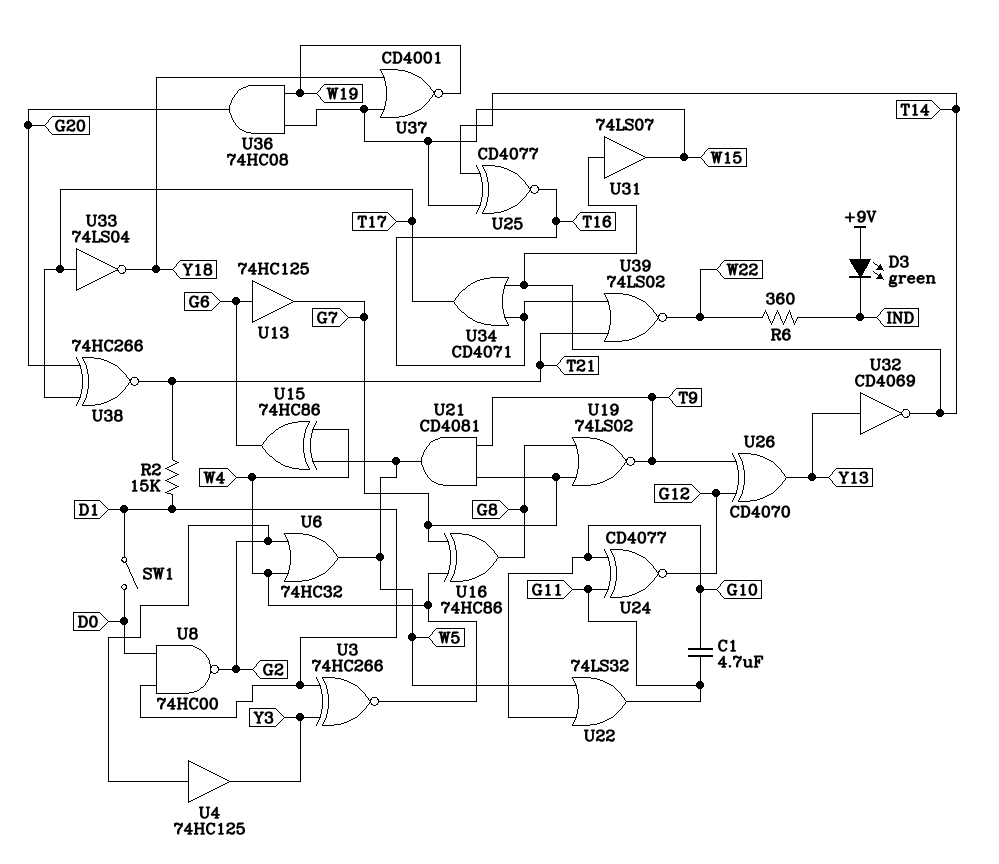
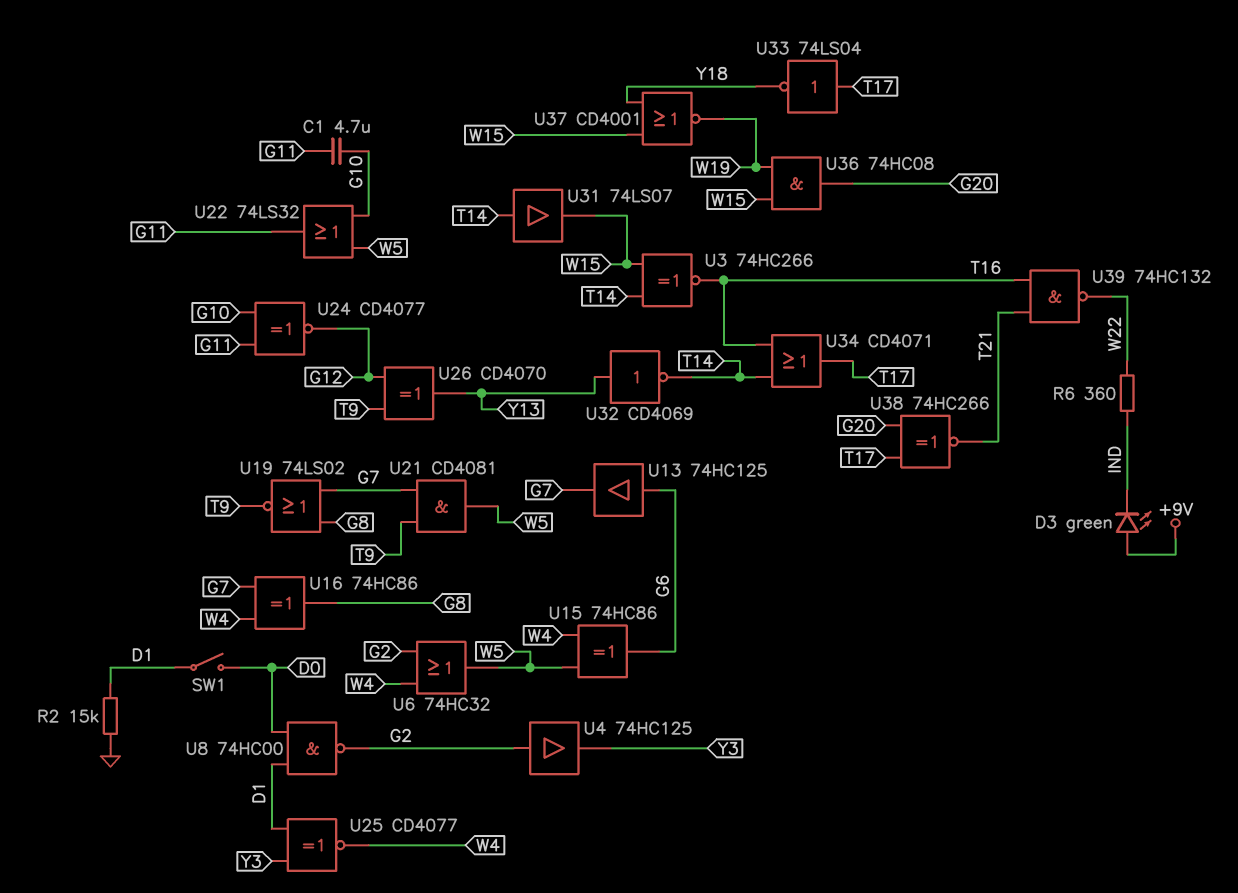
R2: 15k (D1, T21) -> 15k (D1, GND)
U3: XNOR 74HC266 (in D1, in Y3, out W4) -> XNOR 74HC266 (in T14, in W15, out T16)
U25: XNOR CD4077 (in T14, in W15, out T16) -> XNOR CD4077 (in D1, in Y3, out W4)
U39: NOR 74LS02 (in T16, in T21, out W22) -> NAND 74HC132 (in T16, in T21, out W22)

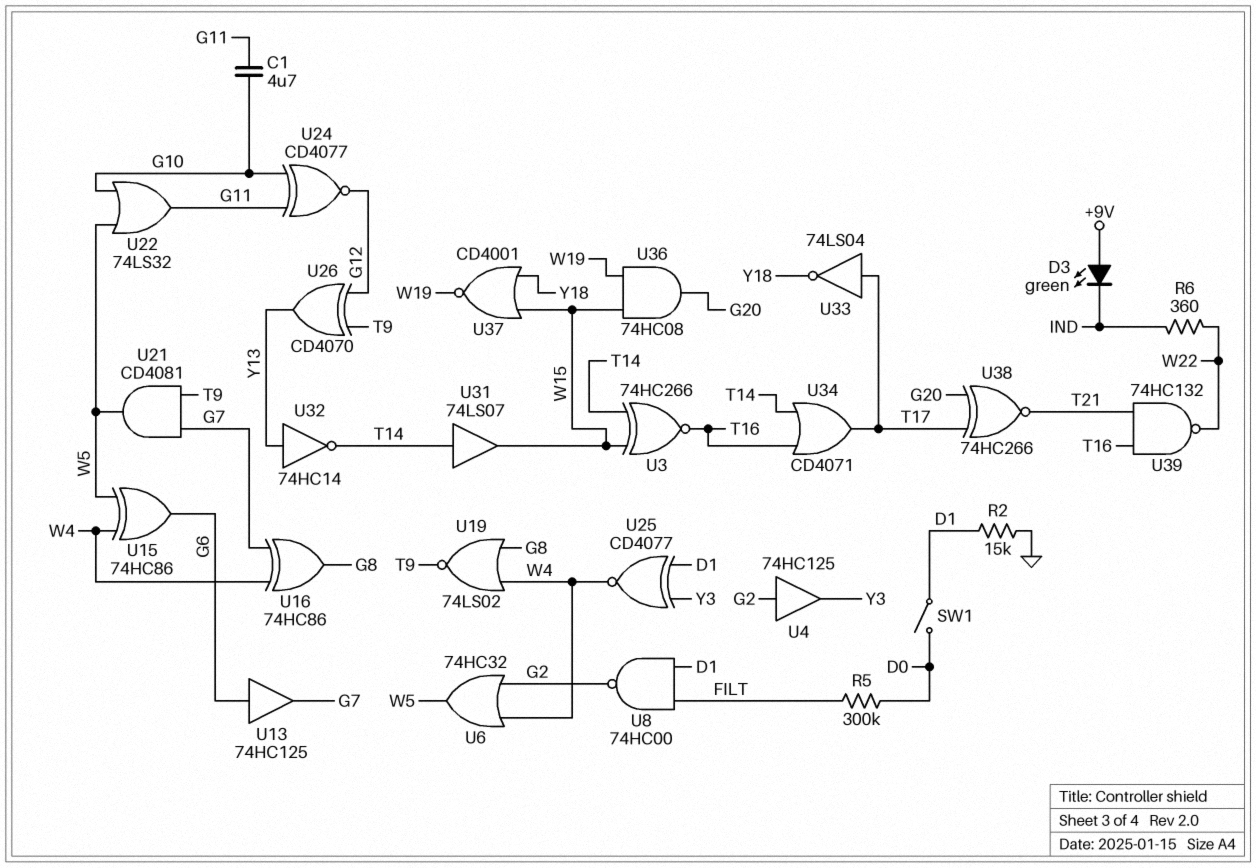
R5: none -> 300k (D0, FILT)
U8: NAND 74HC00 (in D0, in D1, out G2) -> NAND 74HC00 (in D1, in FILT, out G2)
U19: NOR 74LS02 (in G7, in G8, out T9) -> NOR 74LS02 (in G8, in W4, out T9)
U32: NOT CD4069 (in Y13, out T14) -> NOT 74HC14 (in Y13, out T14)

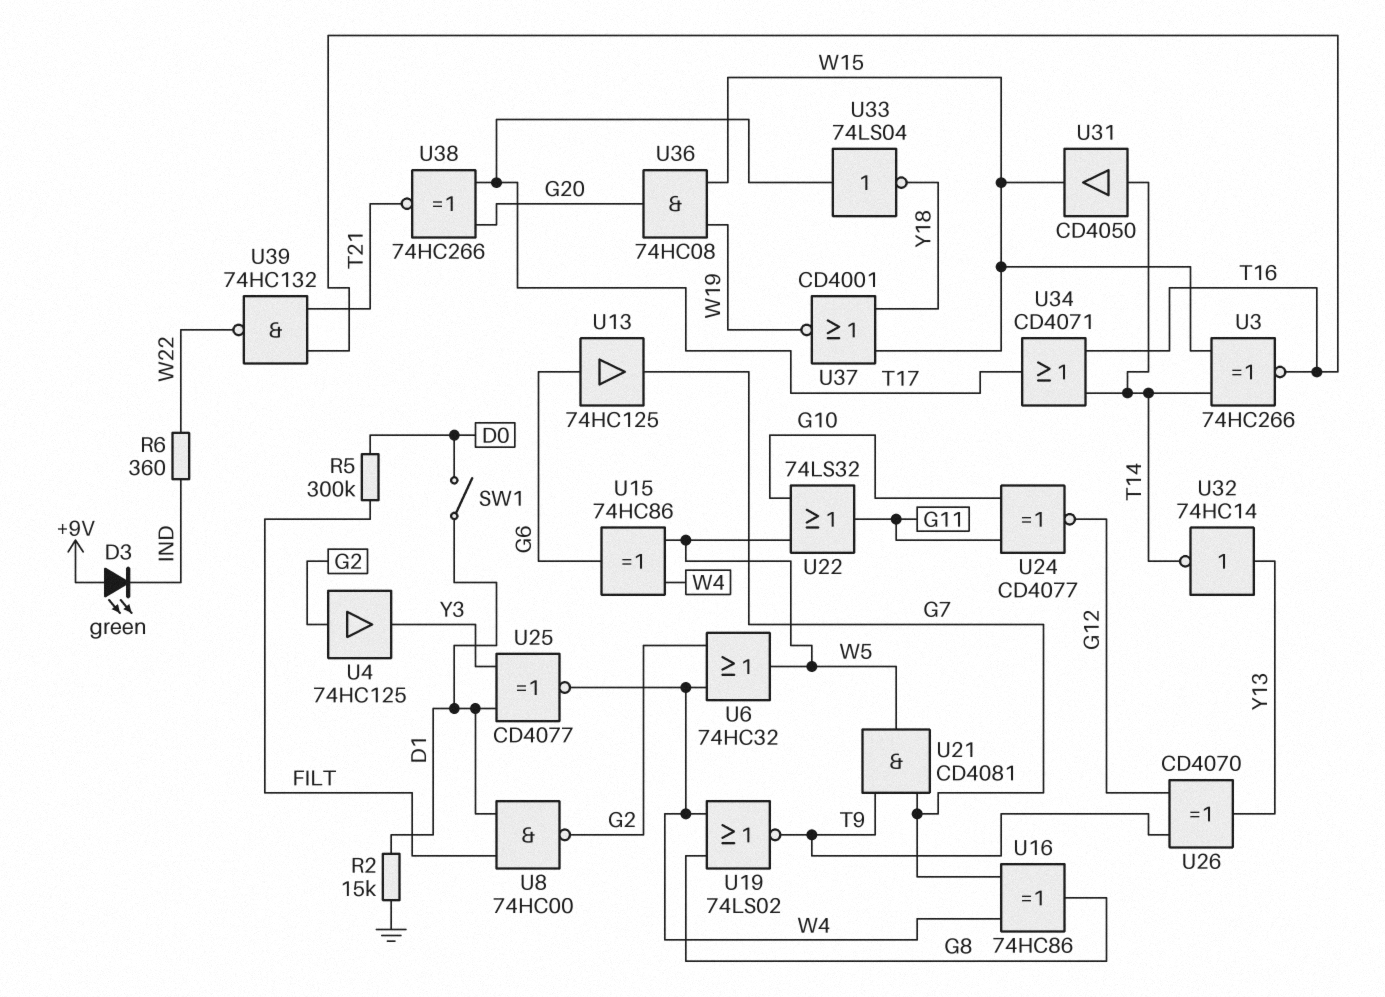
C1: 4.7uF (G10, G11) -> none
U31: buffer 74LS07 (in T14, out W15) -> buffer CD4050 (in T14, out W15)

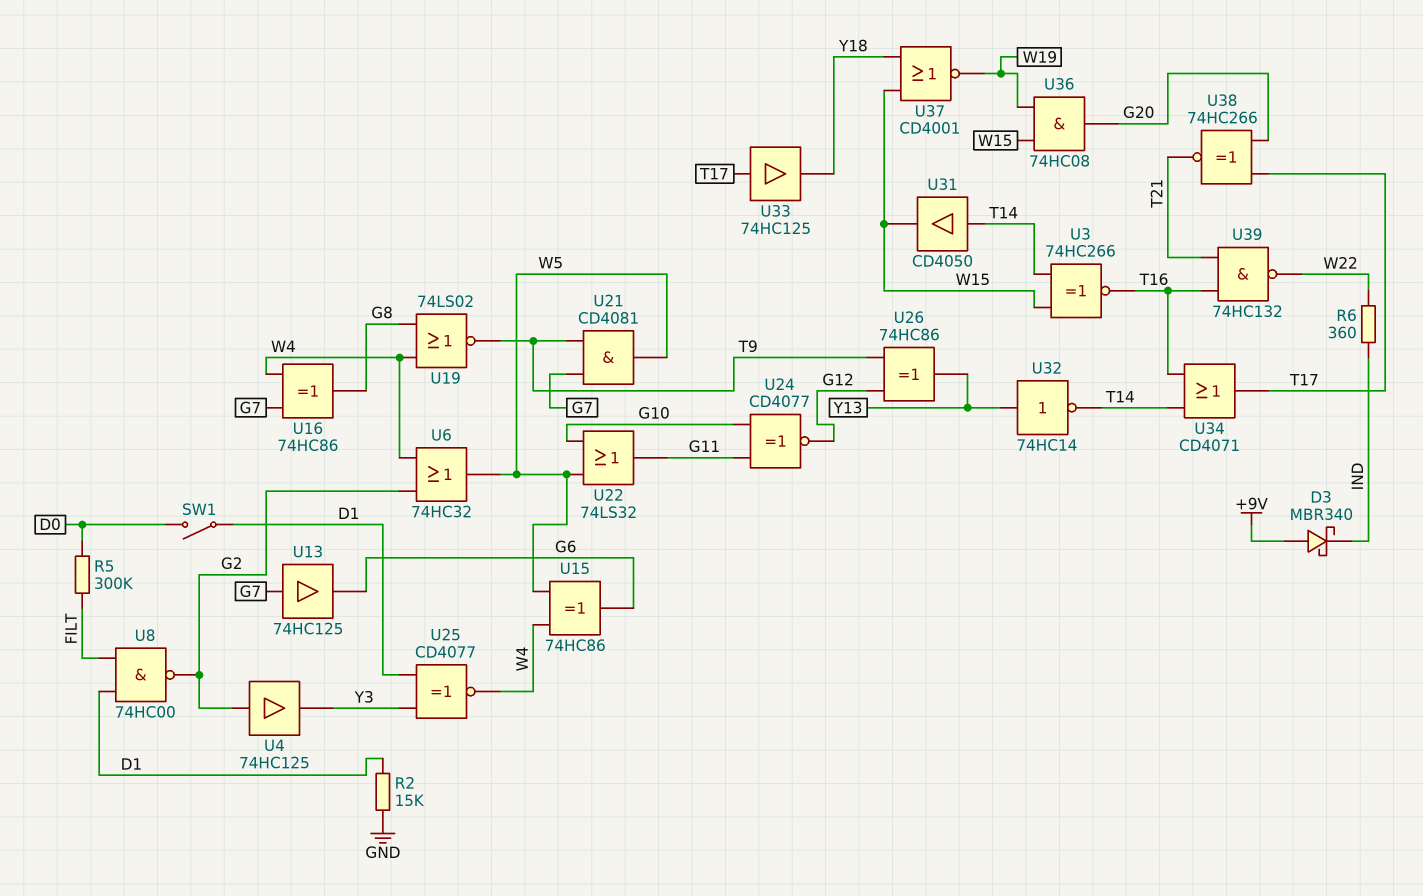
D3: LED green (A +9V, K IND) -> schottky MBR340 (A +9V, K IND)
U13: buffer 74HC125 (in G6, out G7) -> buffer 74HC125 (in G7, out G6)
U26: XOR CD4070 (in G12, in T9, out Y13) -> XOR 74HC86 (in G12, in T9, out Y13)
U33: NOT 74LS04 (in T17, out Y18) -> buffer 74HC125 (in T17, out Y18)

